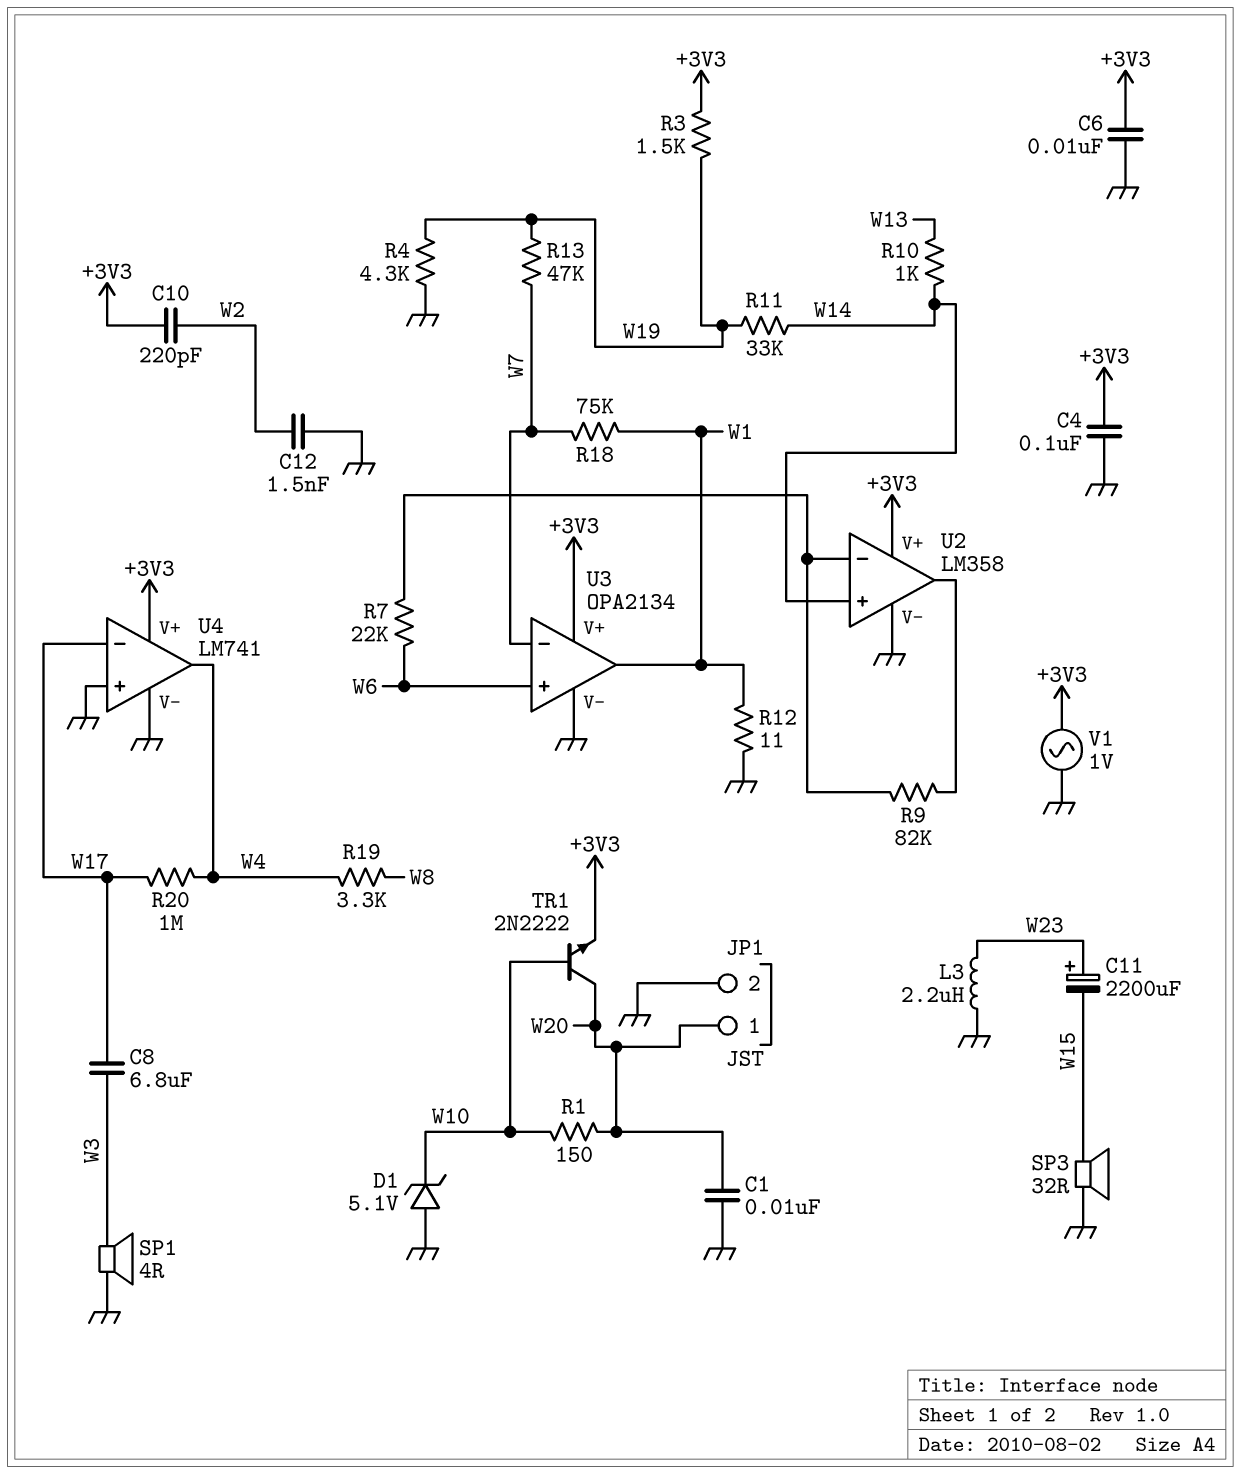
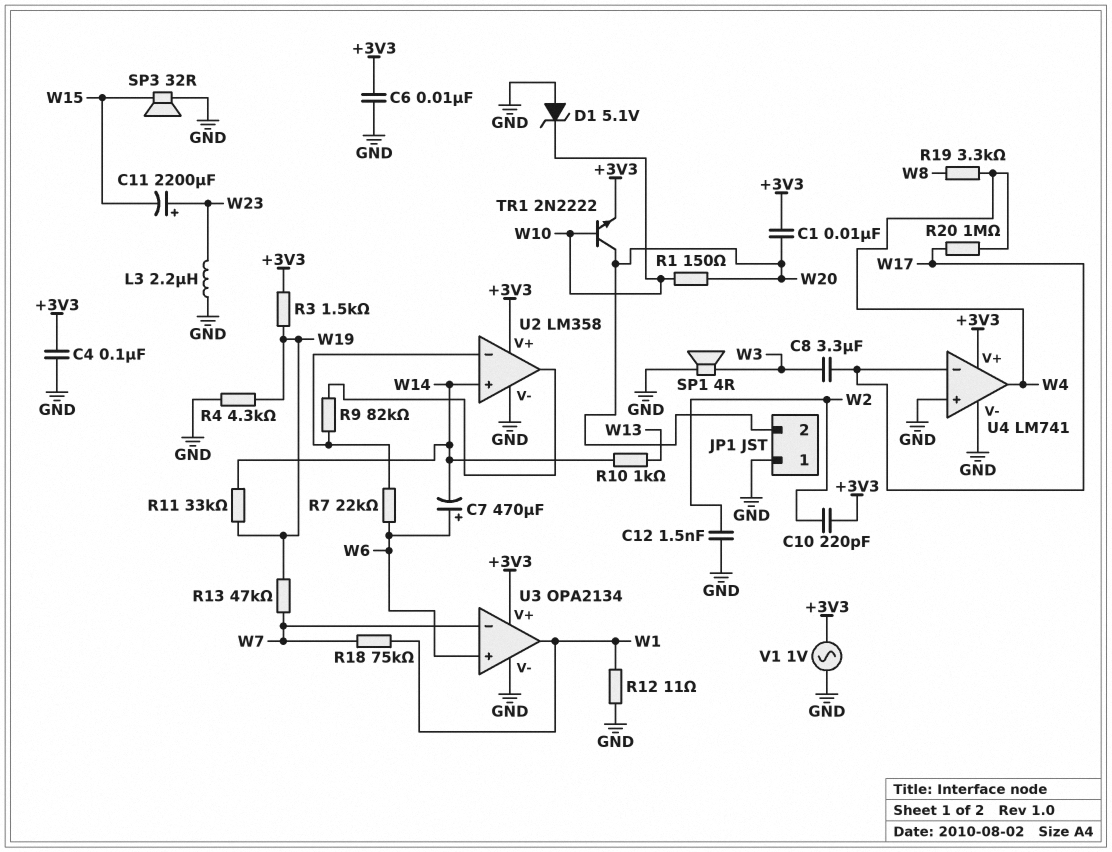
C1: 10nF (GND, W20) -> 10nF (+3V3, W20)
C7: none -> 470uF (plus W6, minus W14)
C8: 6.8uF (W3, W17) -> 3.3uF (W3, W17)
JP1 pin 1: W20 -> GND
JP1 pin 2: GND -> W20

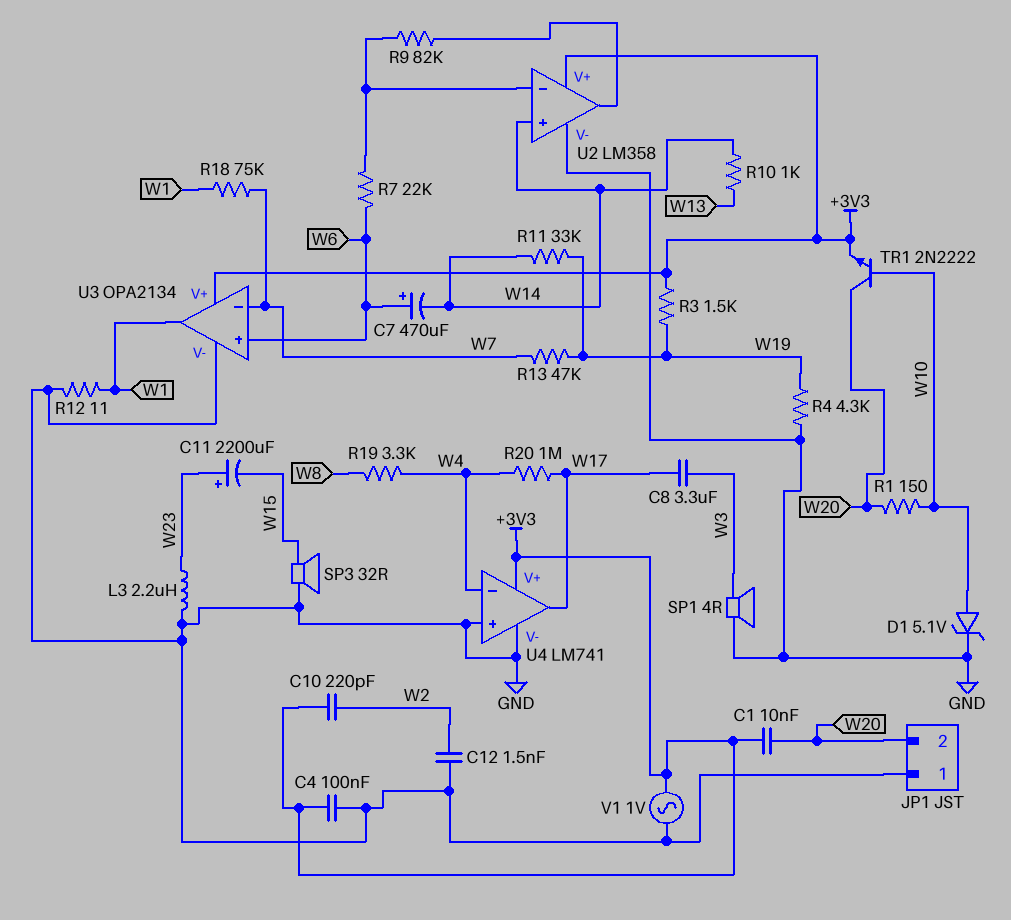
C6: 10nF (+3V3, GND) -> none
D1: zener 5.1V (A GND, K W10) -> zener 5.1V (A W10, K GND)
U4 pin in-: W17 -> W4
U4 pin out: W4 -> W17

